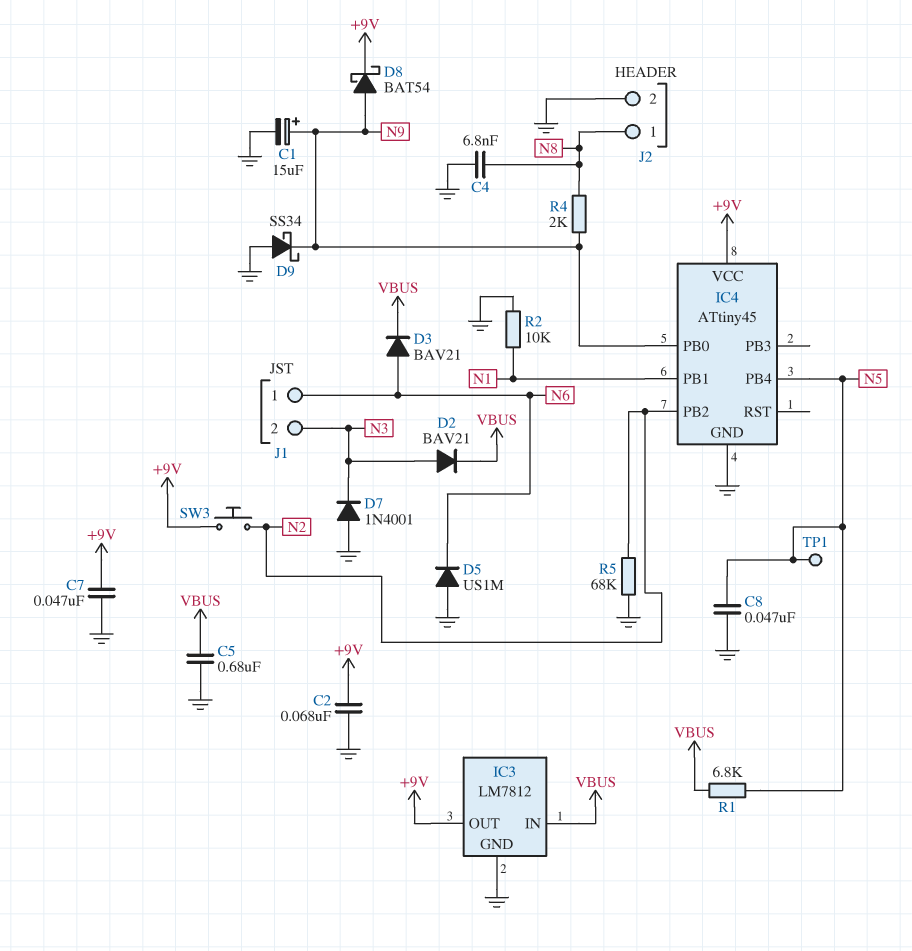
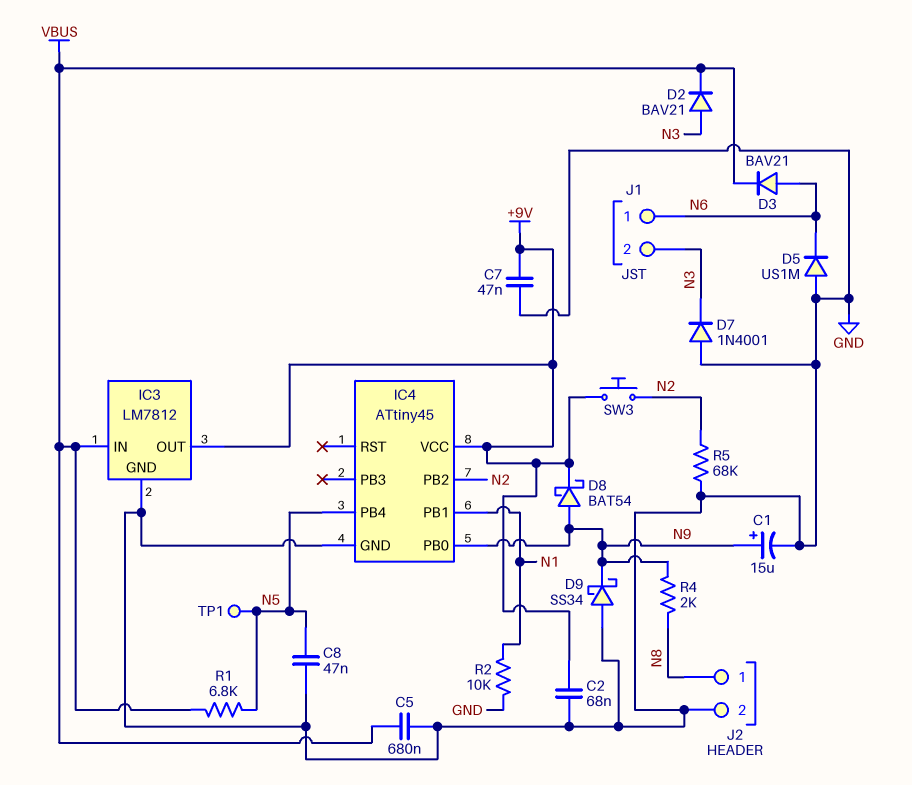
C4: 6.8nF (GND, N8) -> none

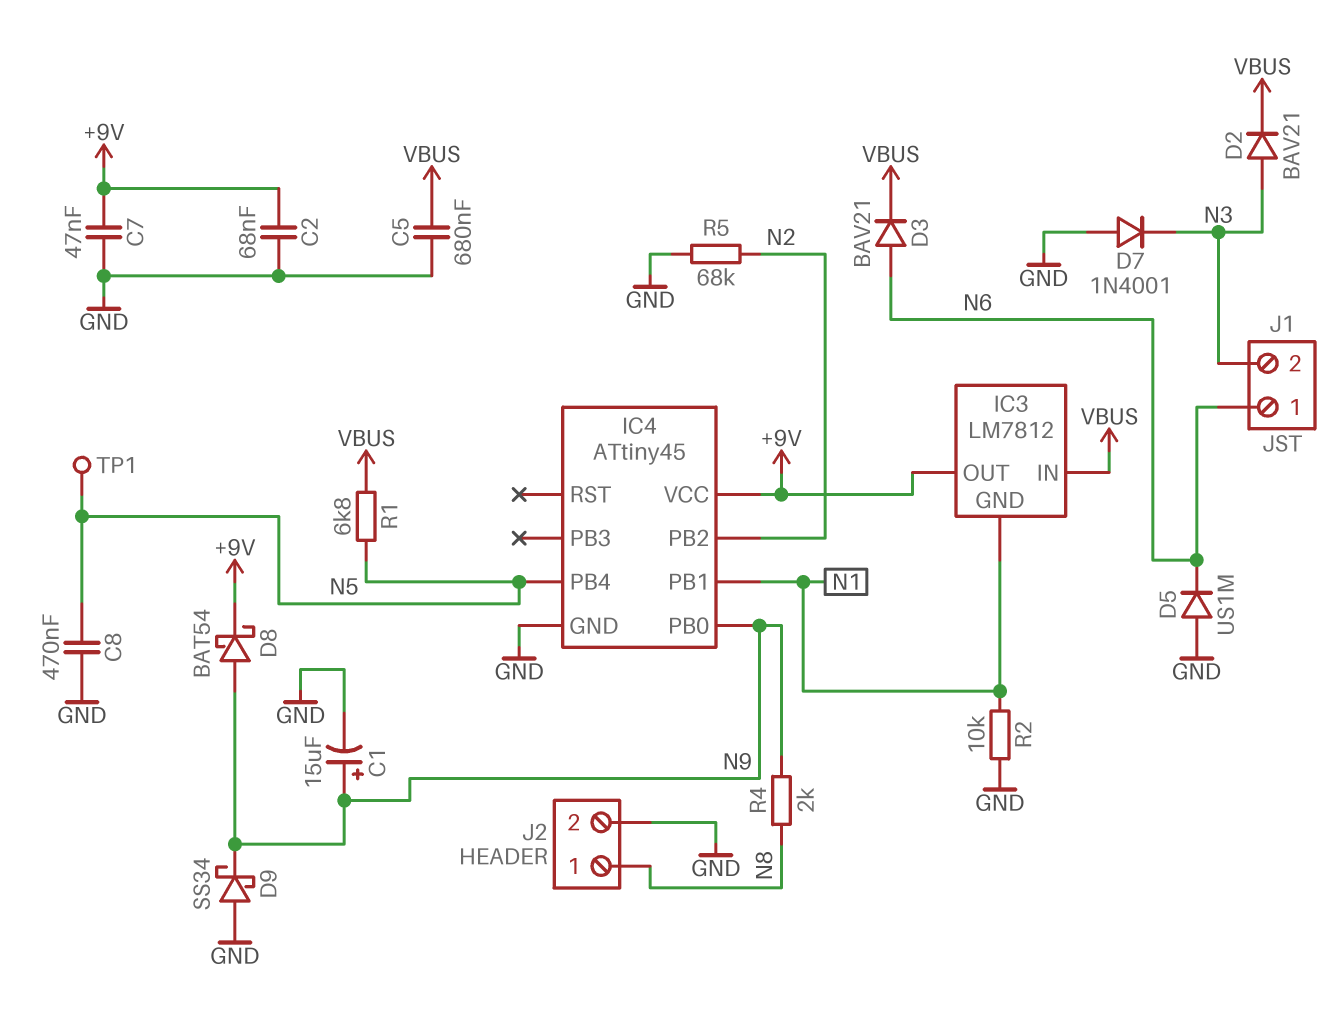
C8: 47nF (GND, N5) -> 470nF (GND, N5)
IC3 pin GND: GND -> N1
SW3: button (+9V, N2) -> none

